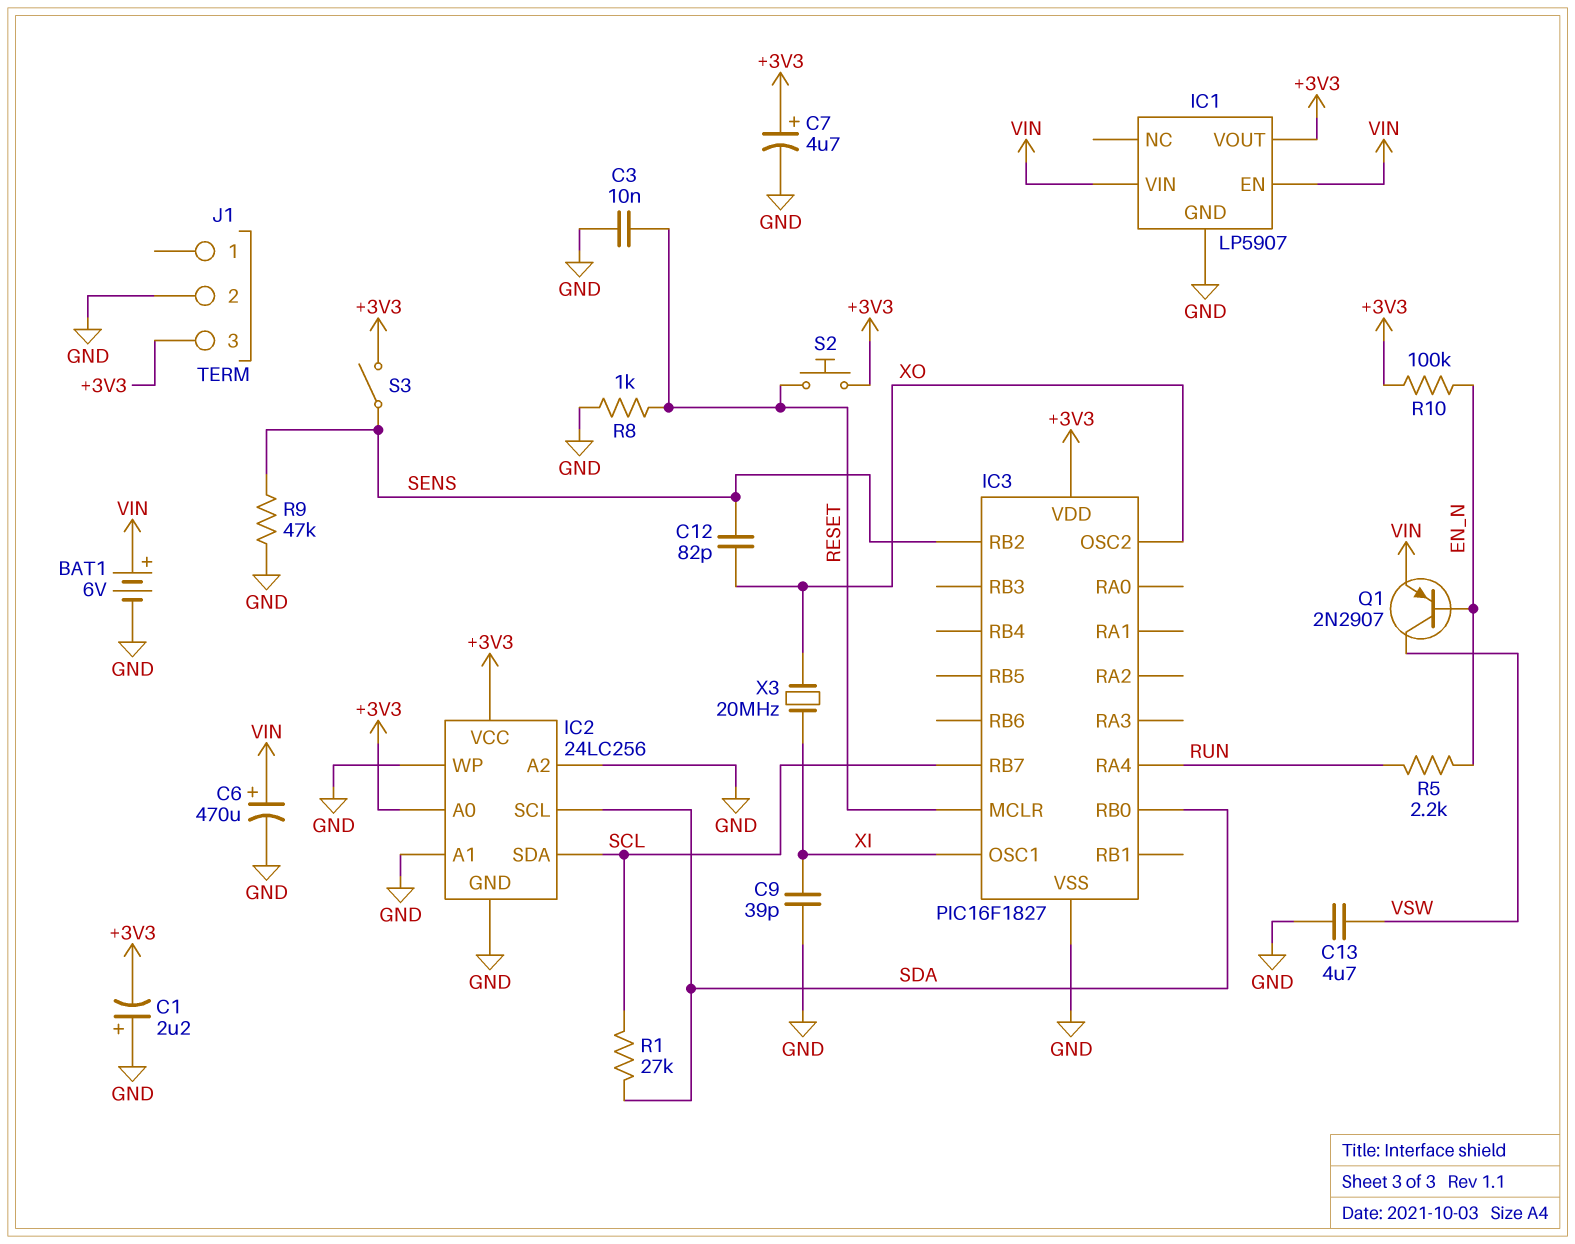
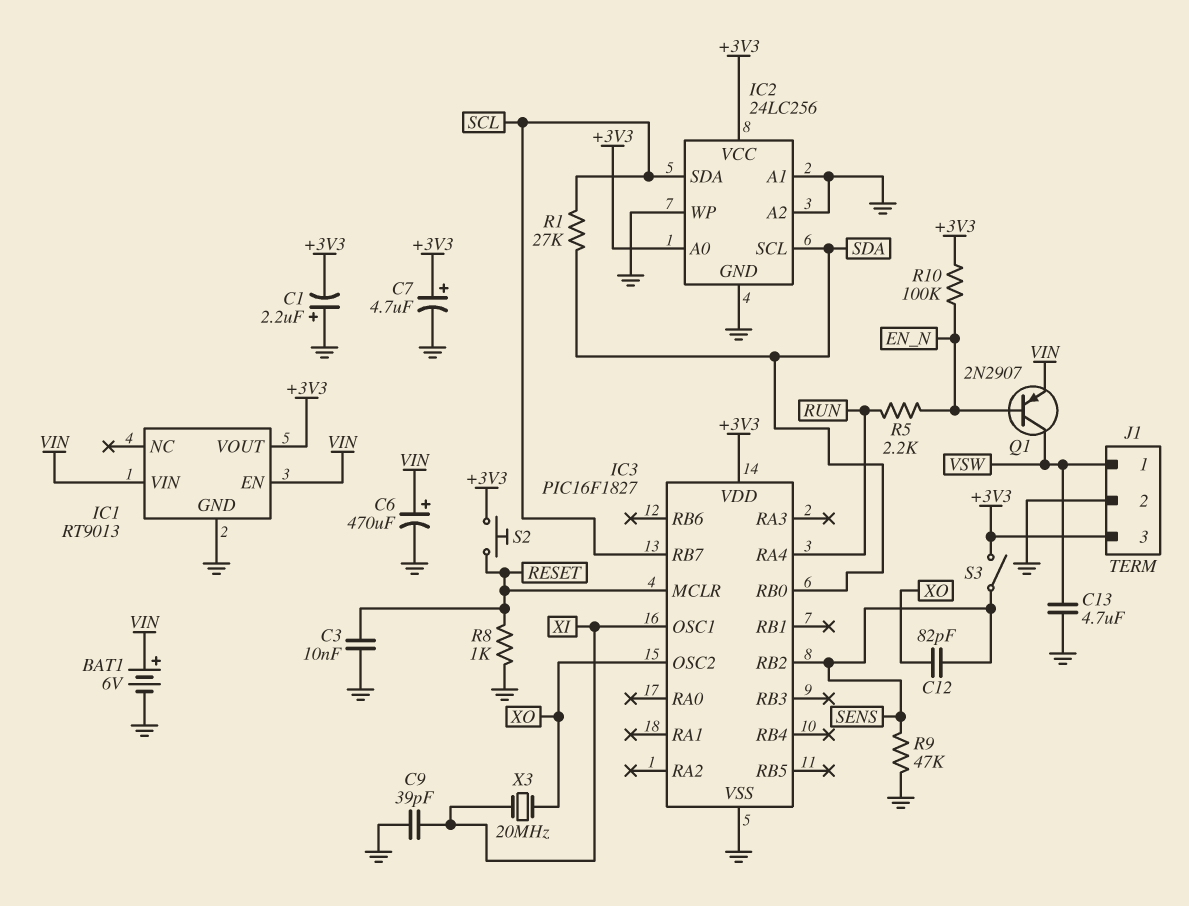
IC1: LP5907 -> RT9013
J1 pin 1: none -> VSW

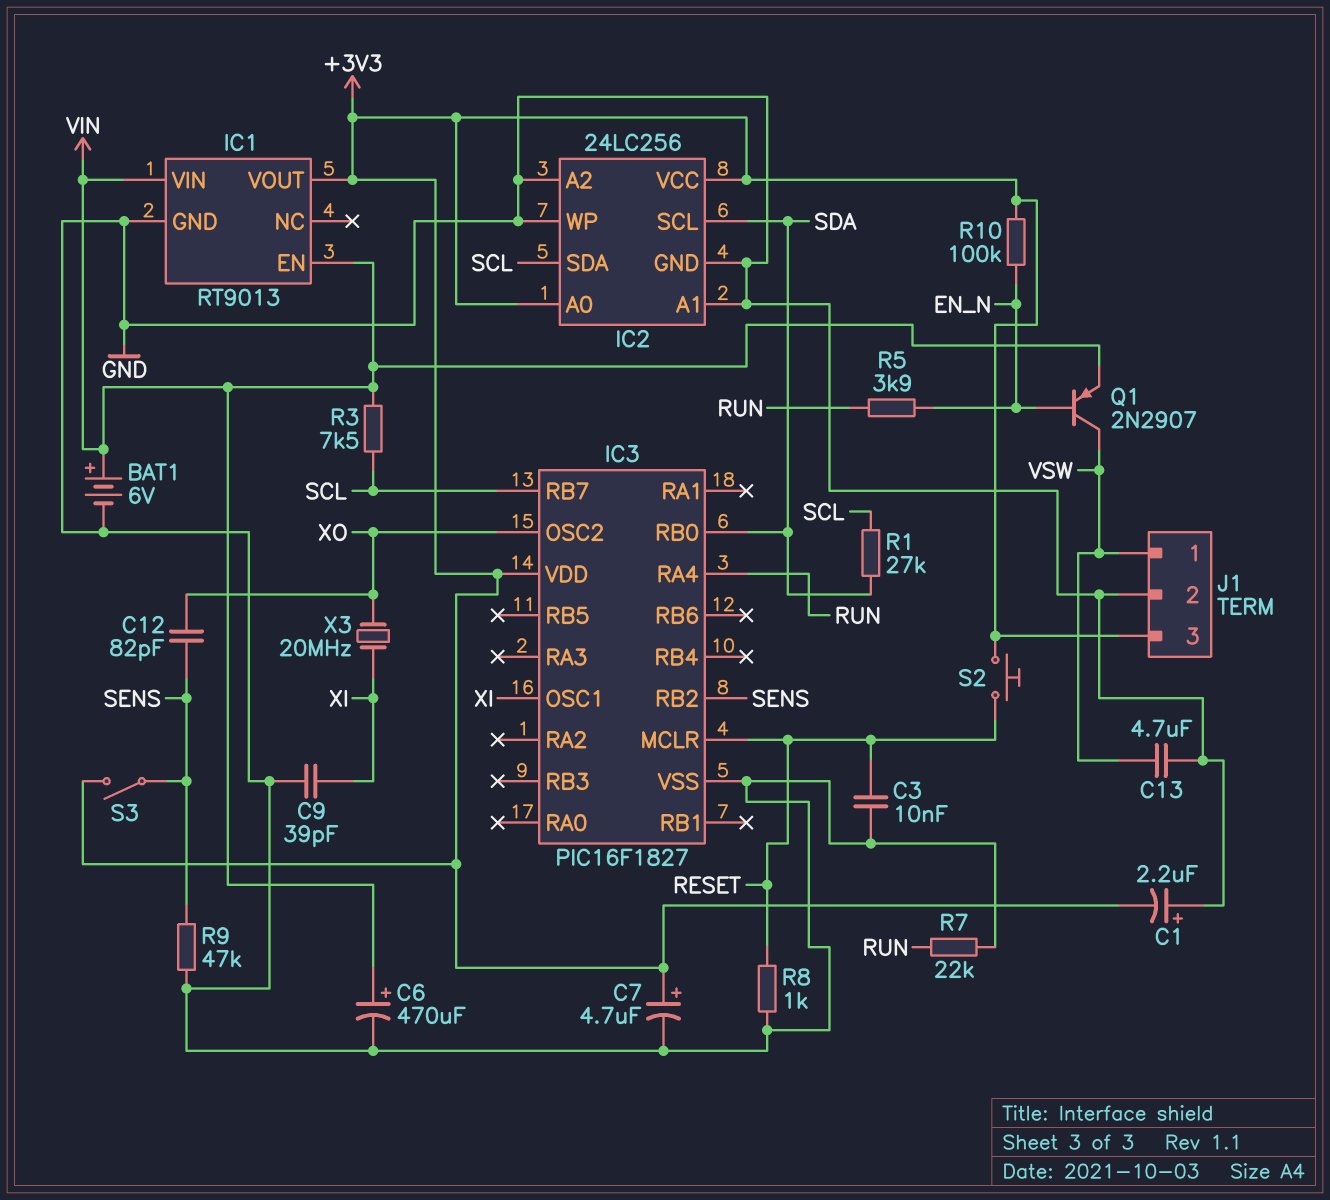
R3: none -> 7.5k (SCL, VIN)
R5: 2.2k (EN_N, RUN) -> 3.9k (EN_N, RUN)
R7: none -> 22k (GND, RUN)

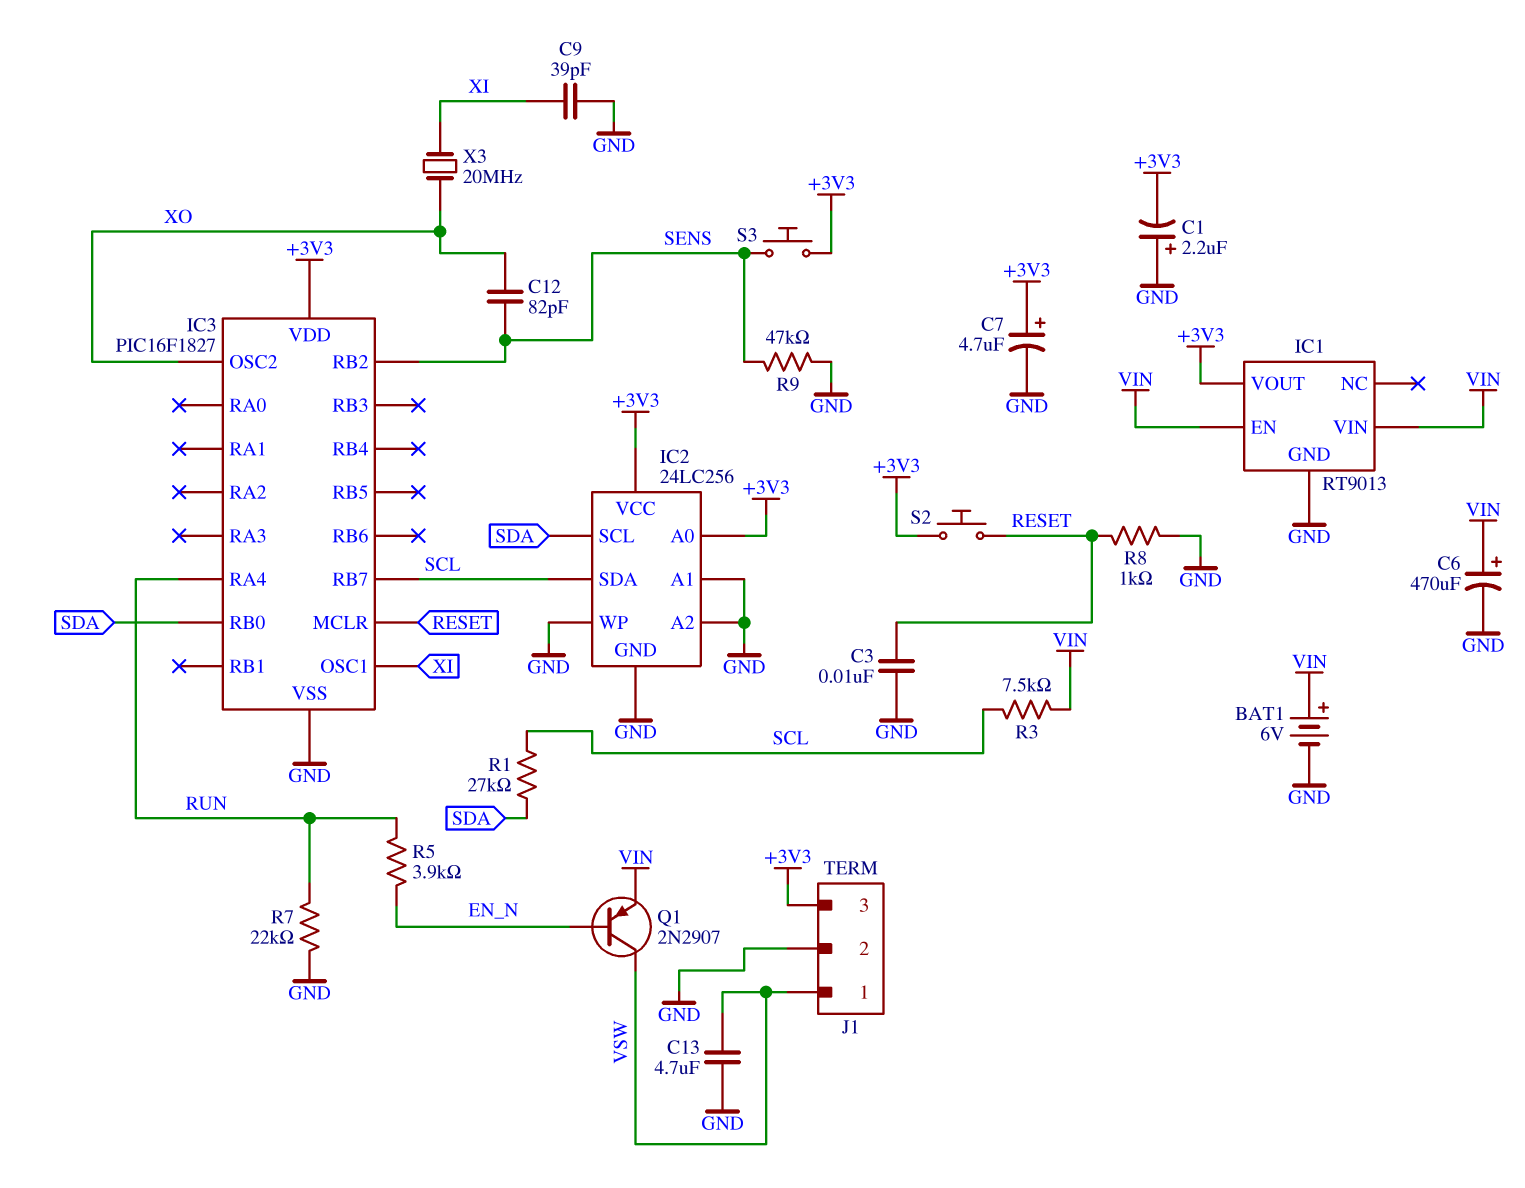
R10: 100k (+3V3, EN_N) -> none
S3: switch (+3V3, SENS) -> button (+3V3, SENS)

